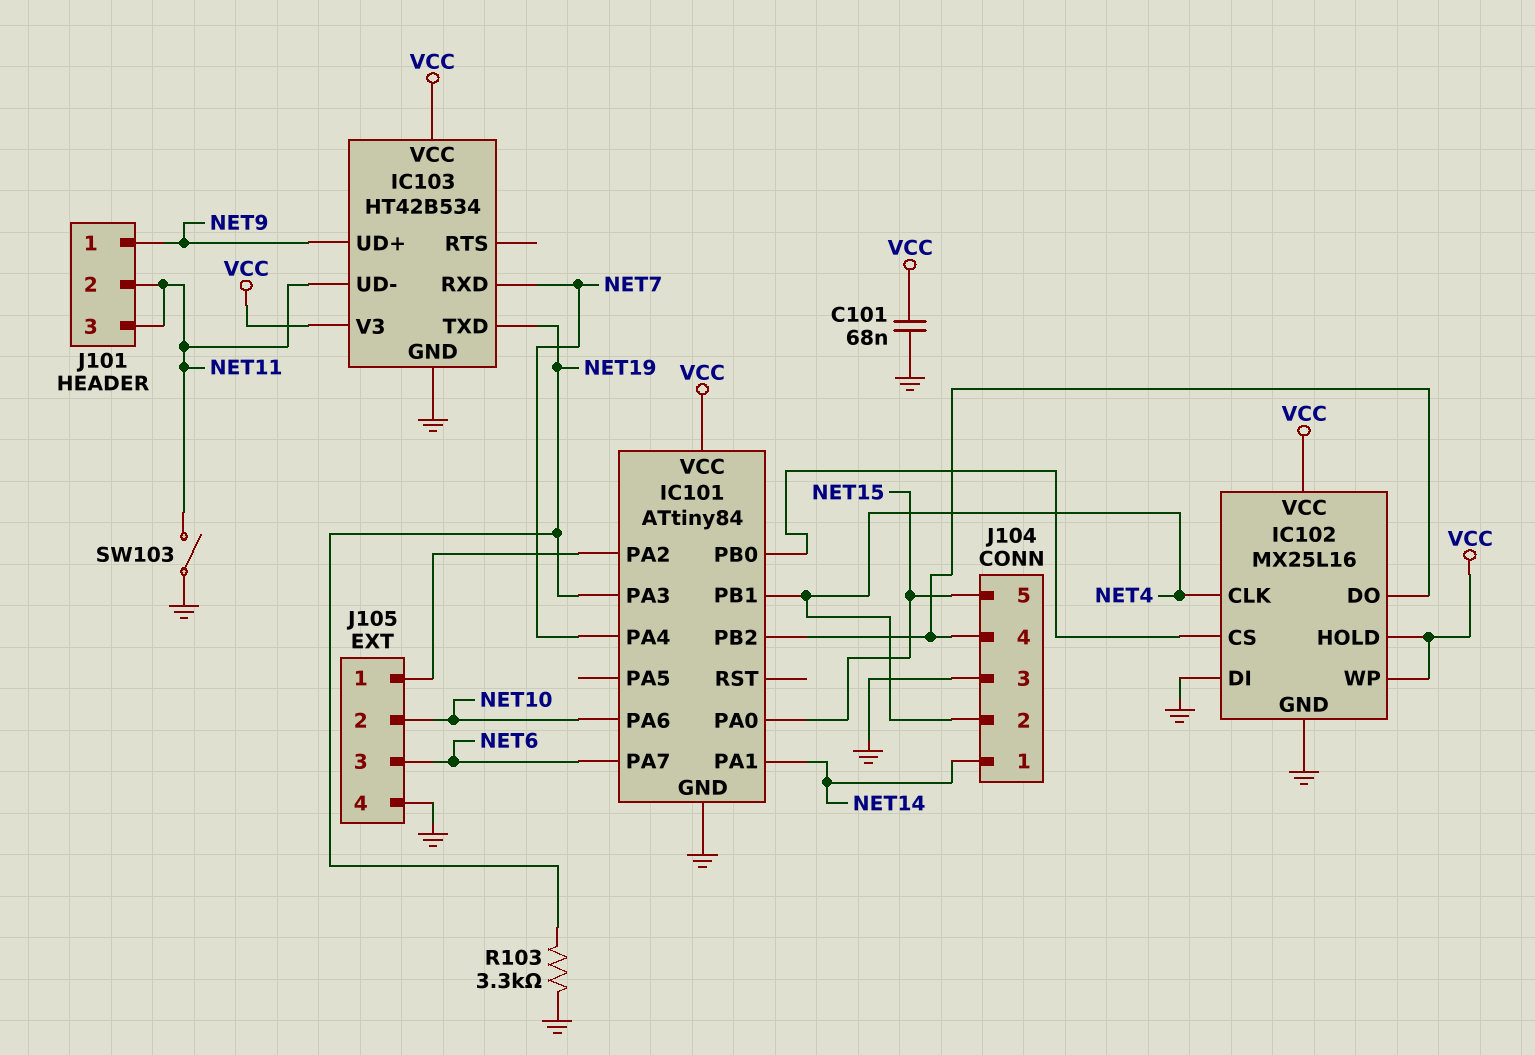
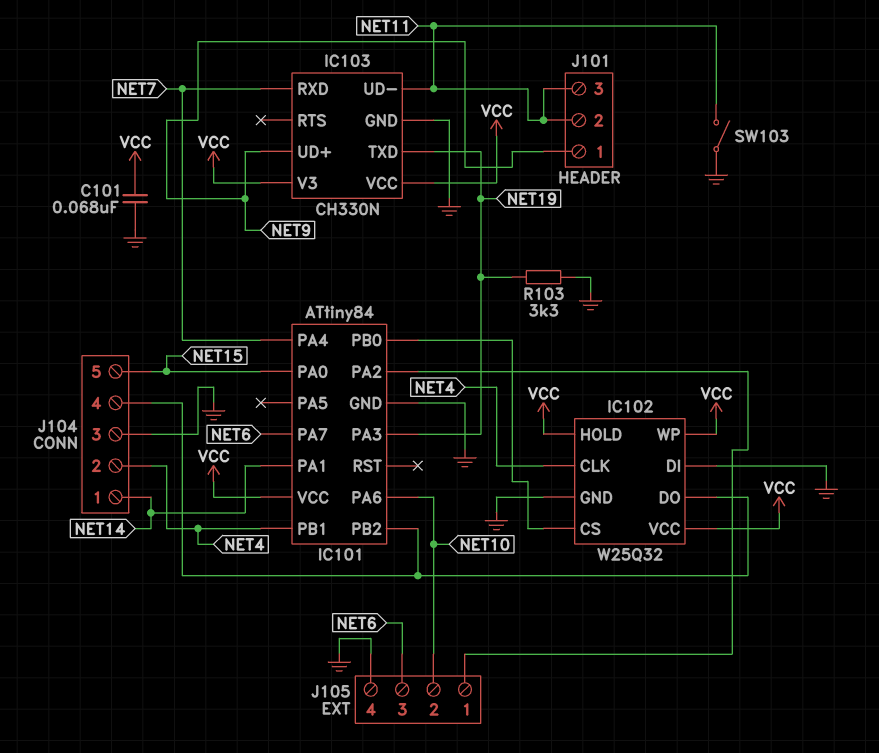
IC102: MX25L16 -> W25Q32
IC103: HT42B534 -> CH330N

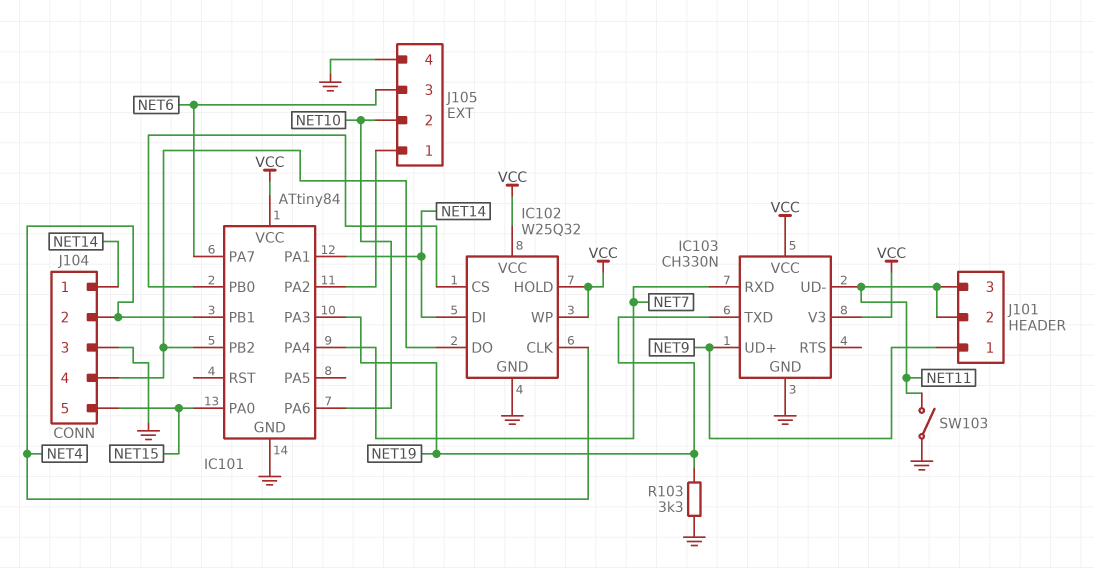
C101: 68nF (GND, VCC) -> none
IC102 pin DI: GND -> NET14

